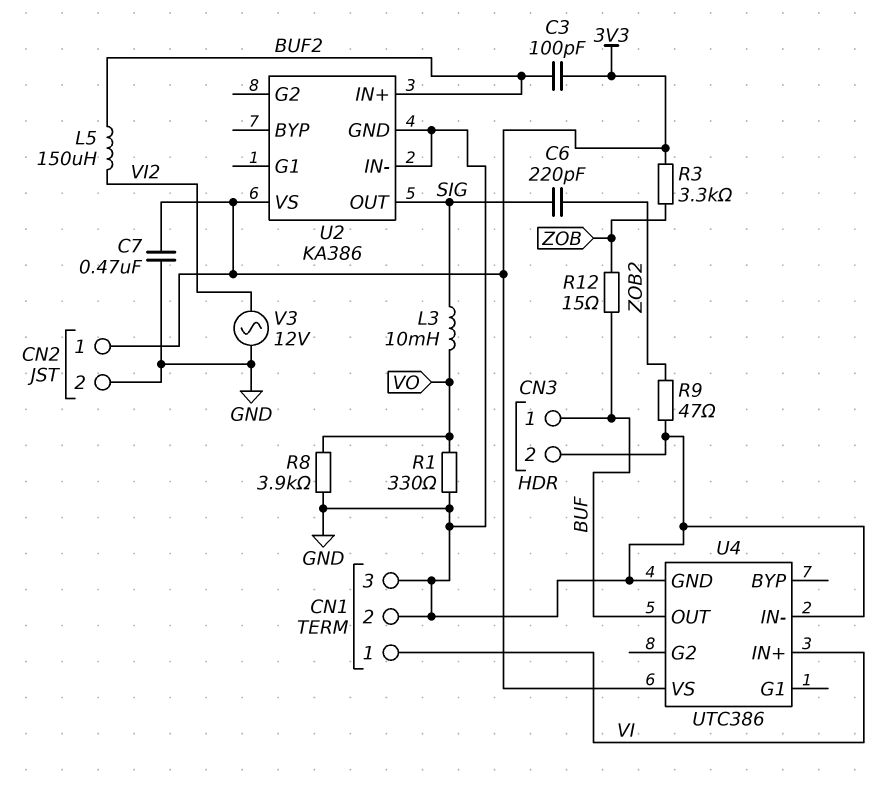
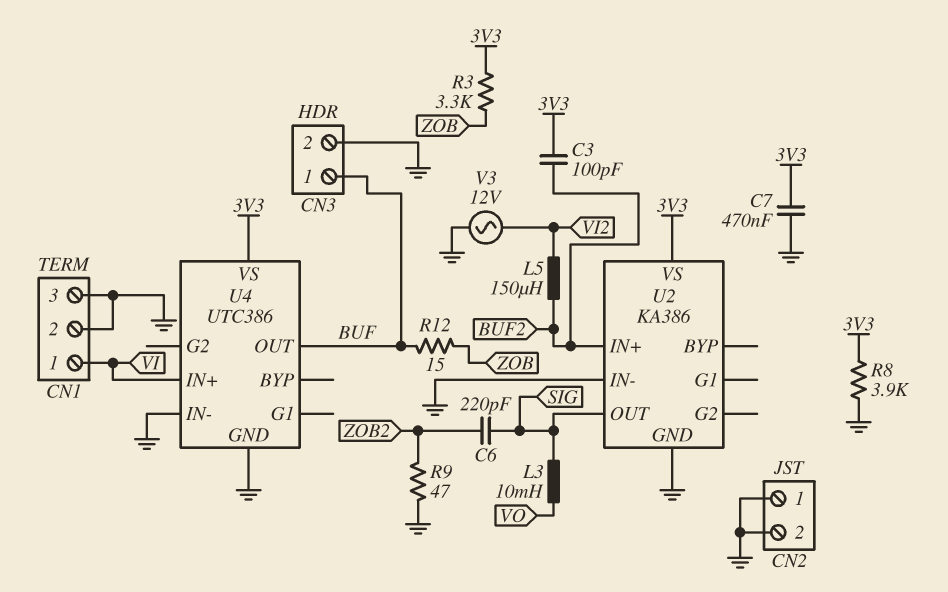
CN2 pin 1: 3V3 -> GND
R1: 330 (GND, VO) -> none
R8: 3.9k (GND, VO) -> 3.9k (3V3, GND)

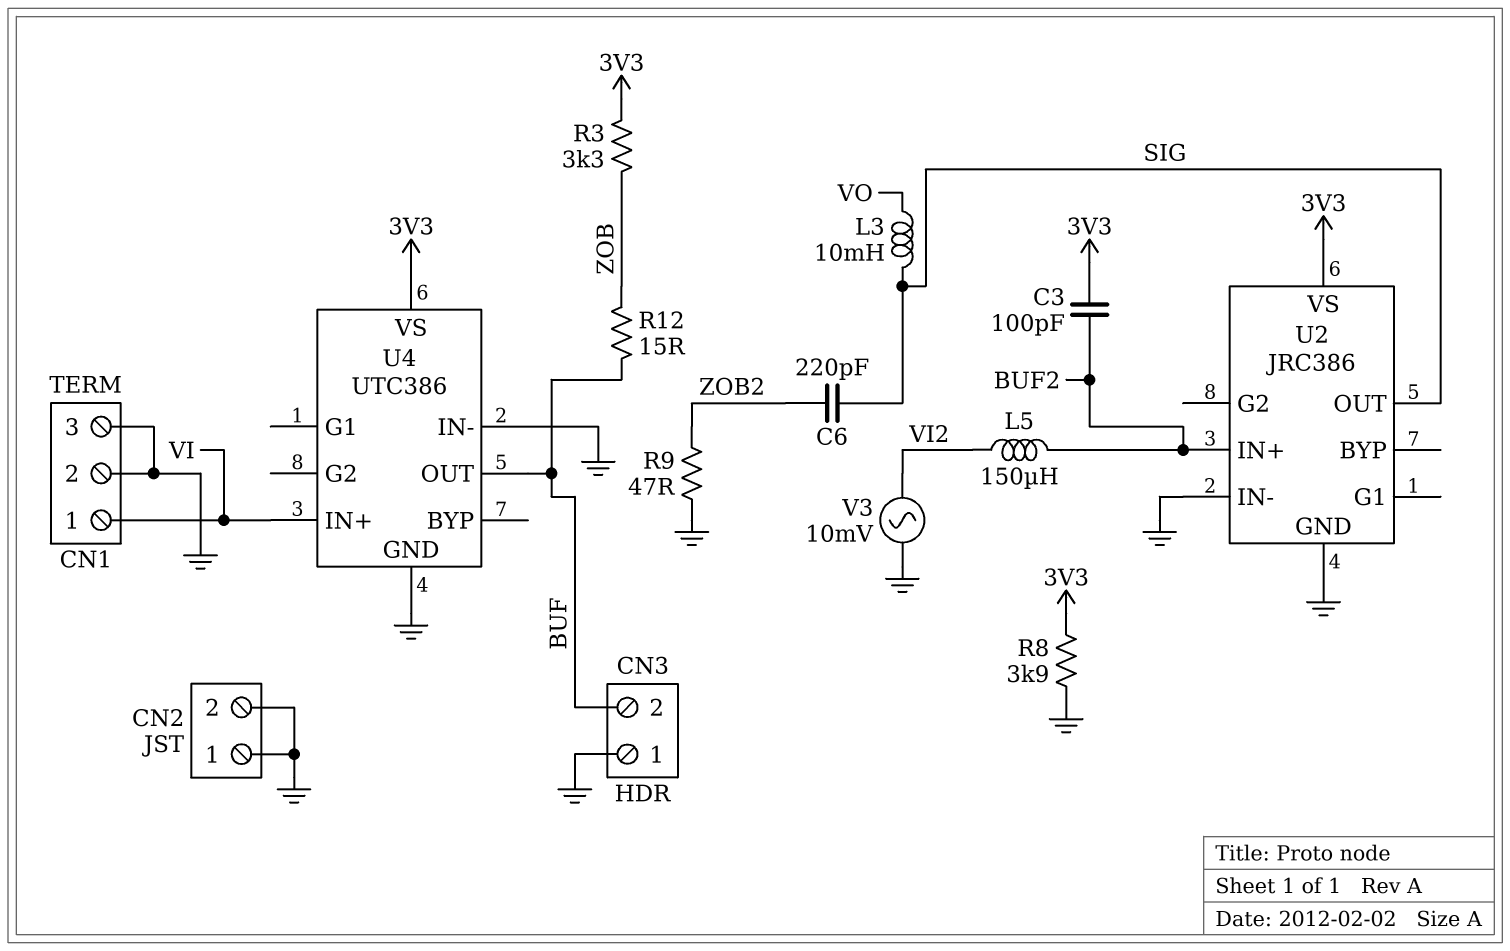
C7: 470nF (3V3, GND) -> none
CN3 pin 1: BUF -> GND
CN3 pin 2: GND -> BUF
U2: KA386 -> JRC386
V3: AC 12V (GND, VI2) -> AC 10mV (GND, VI2)

